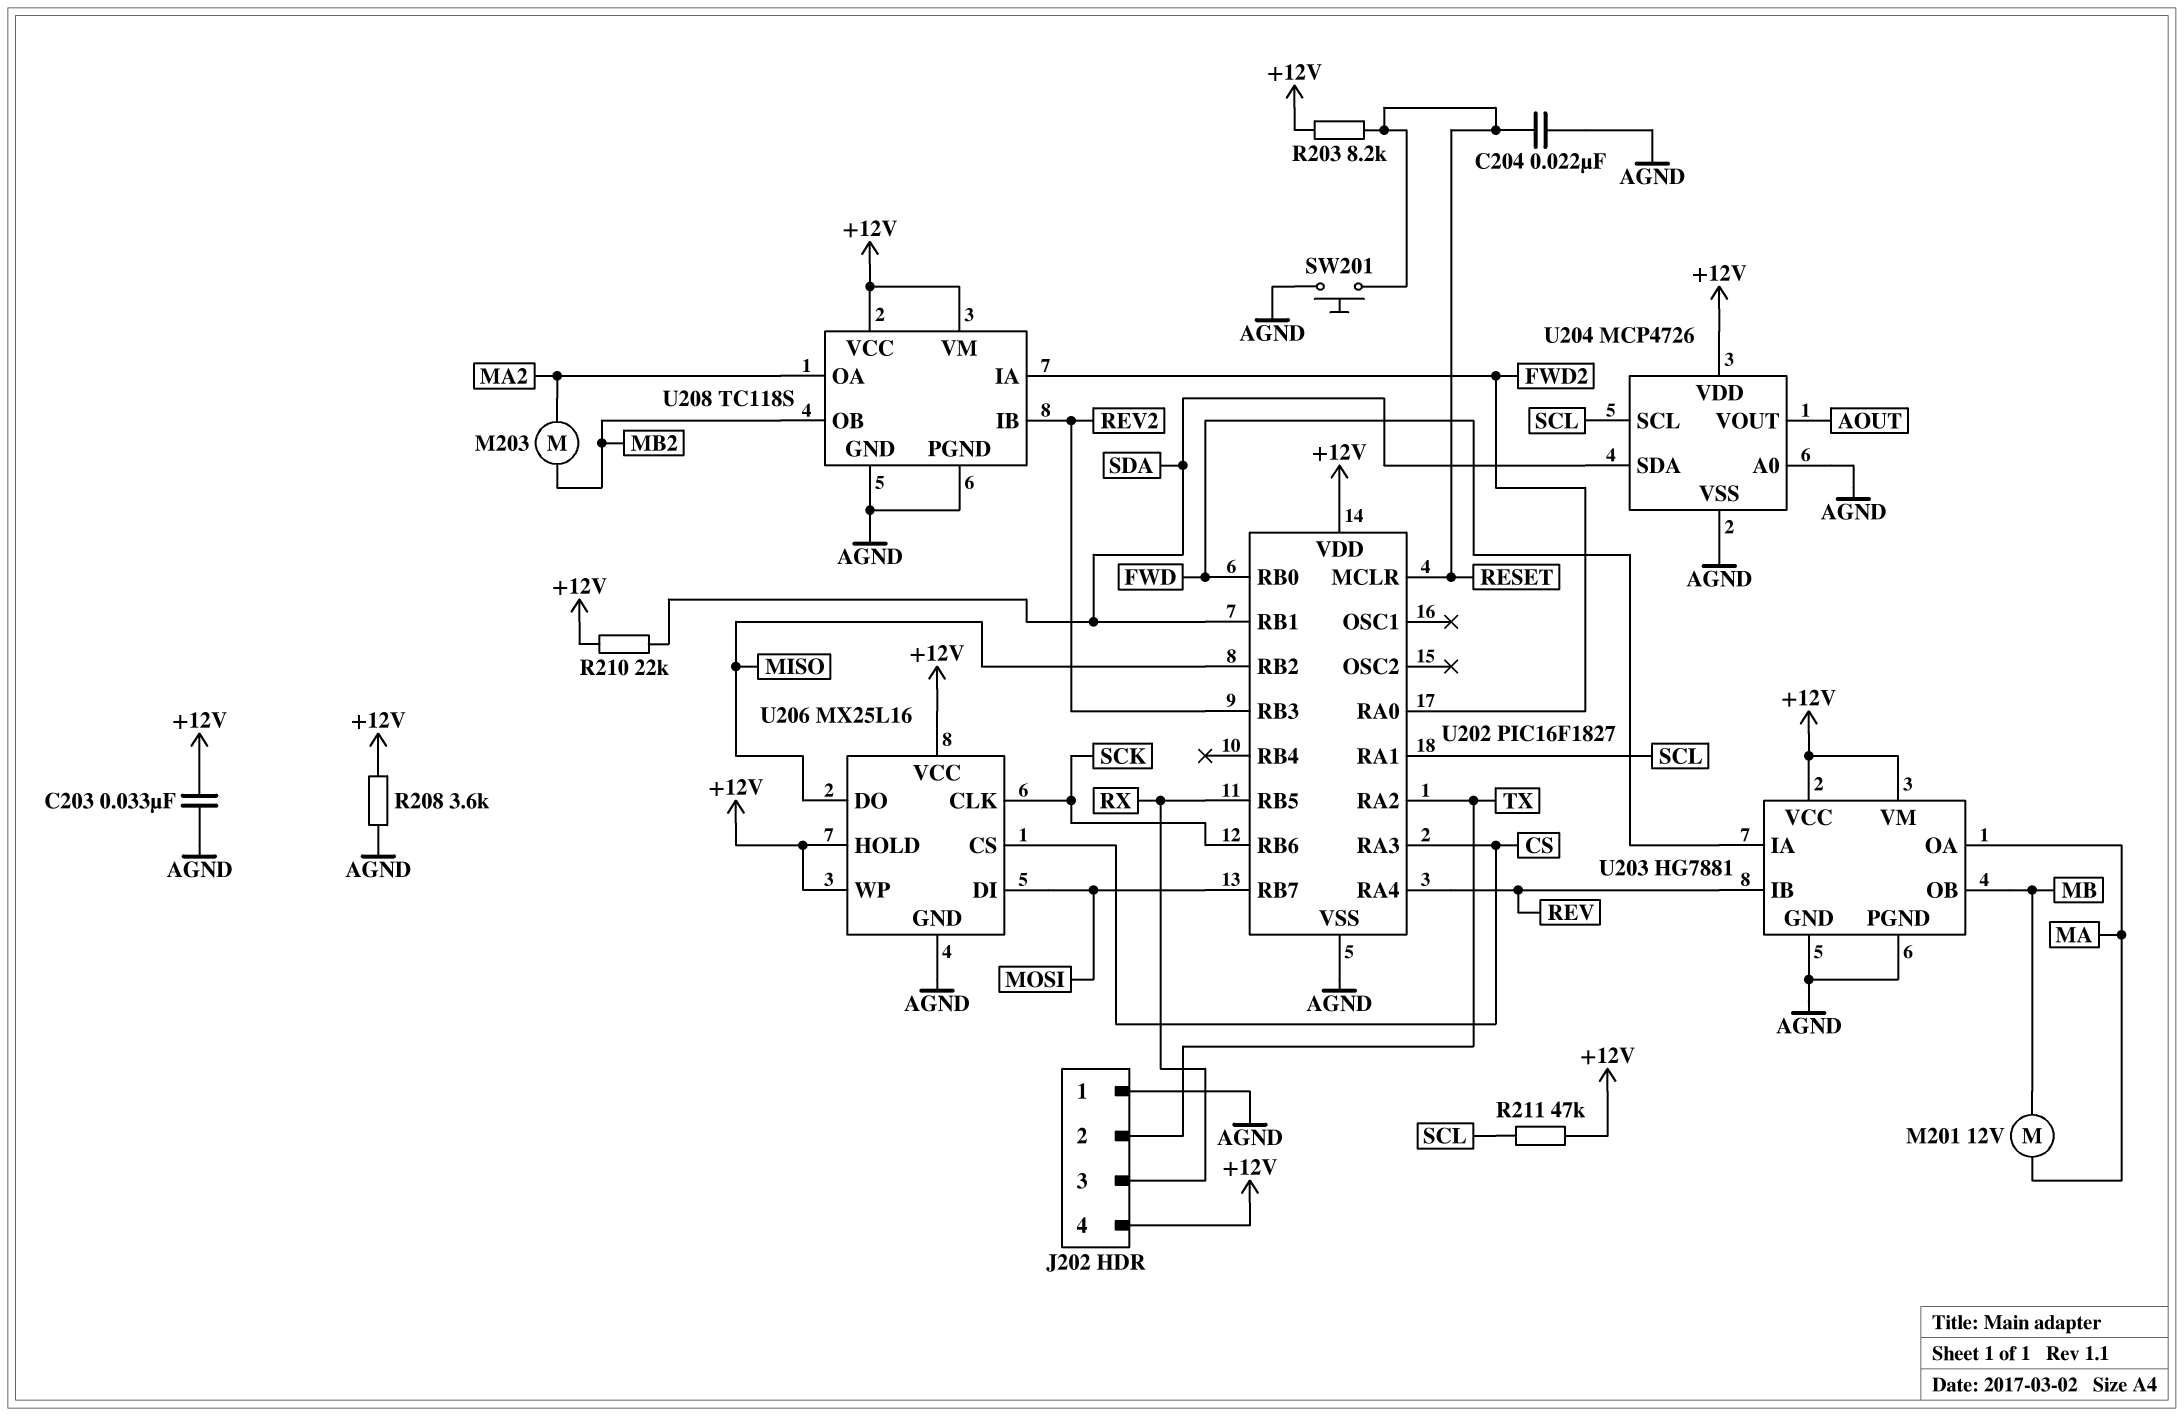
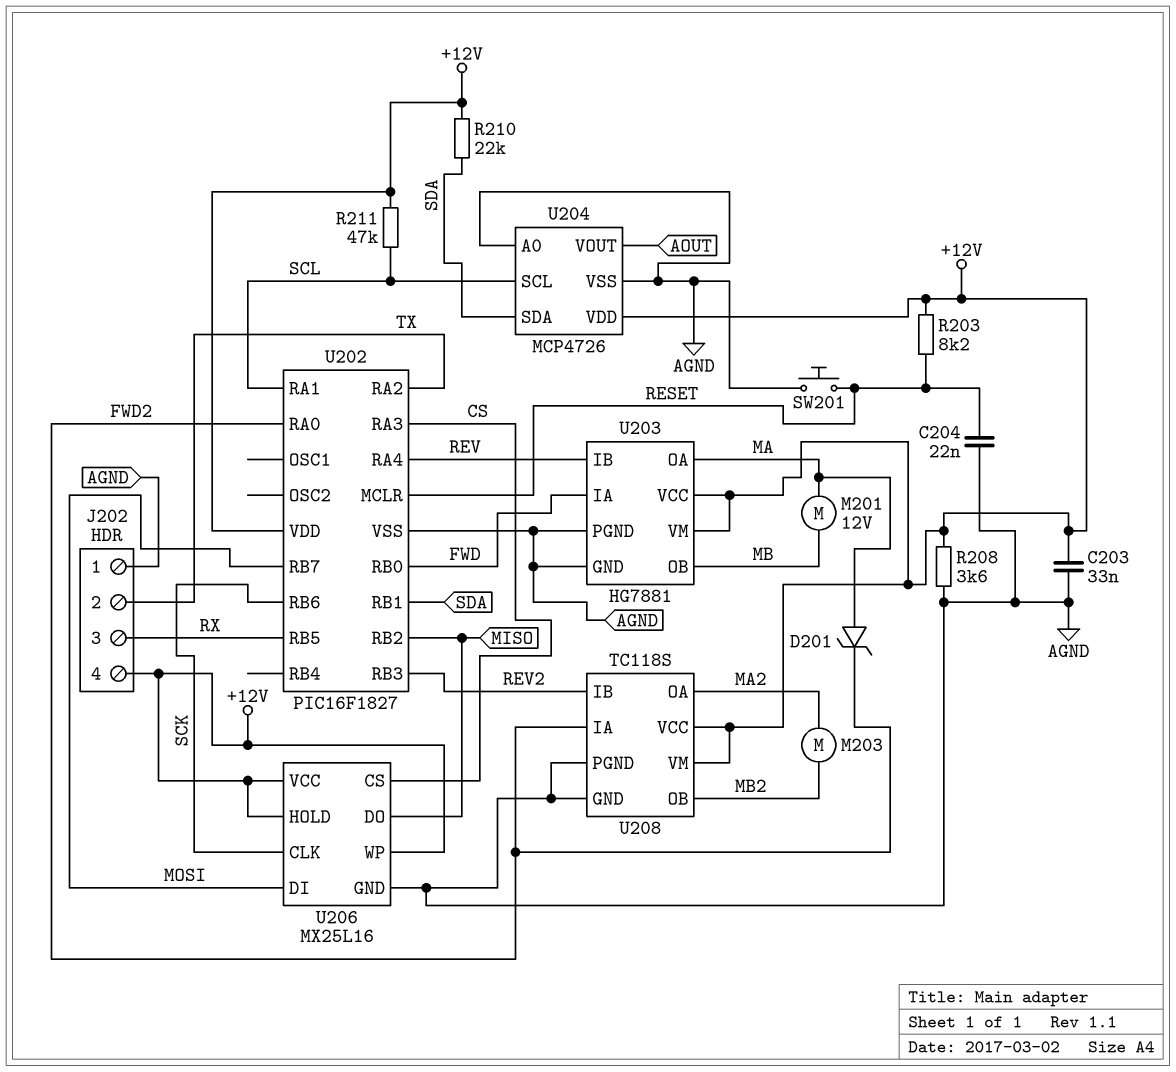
D201: none -> zener (A MA, K FWD2)

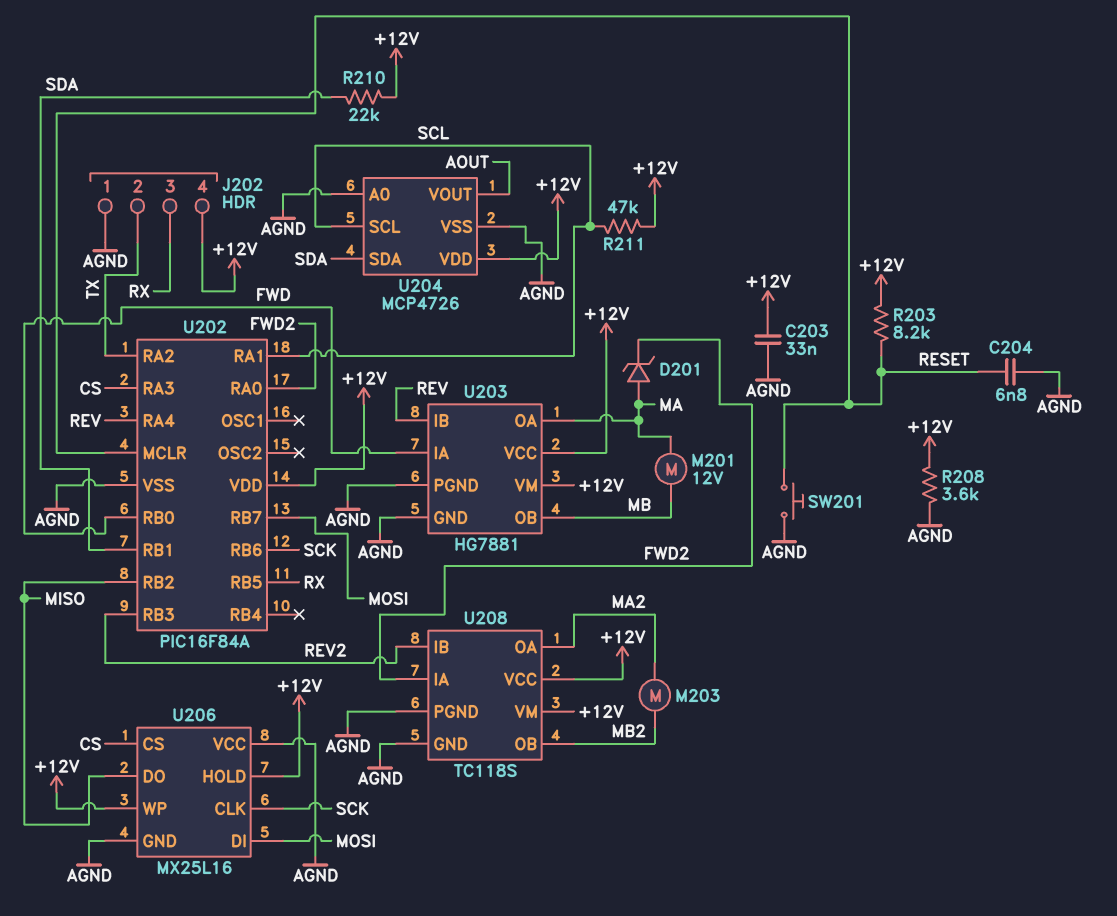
C204: 22nF (AGND, RESET) -> 6.8nF (AGND, RESET)
U202: PIC16F1827 -> PIC16F84A
U206 pin VCC: +12V -> AGND

